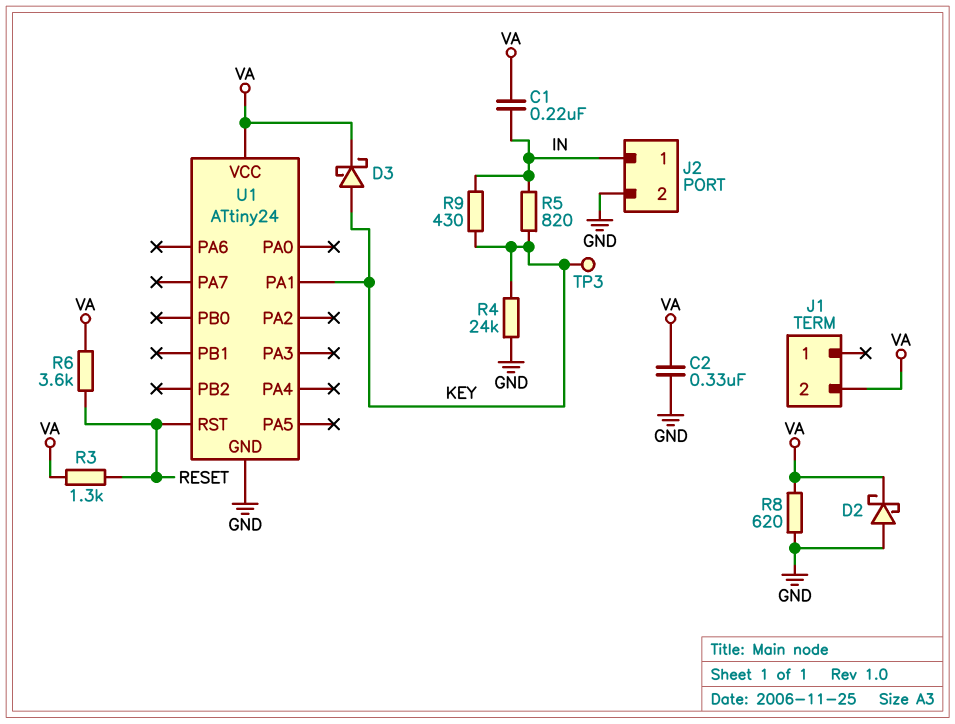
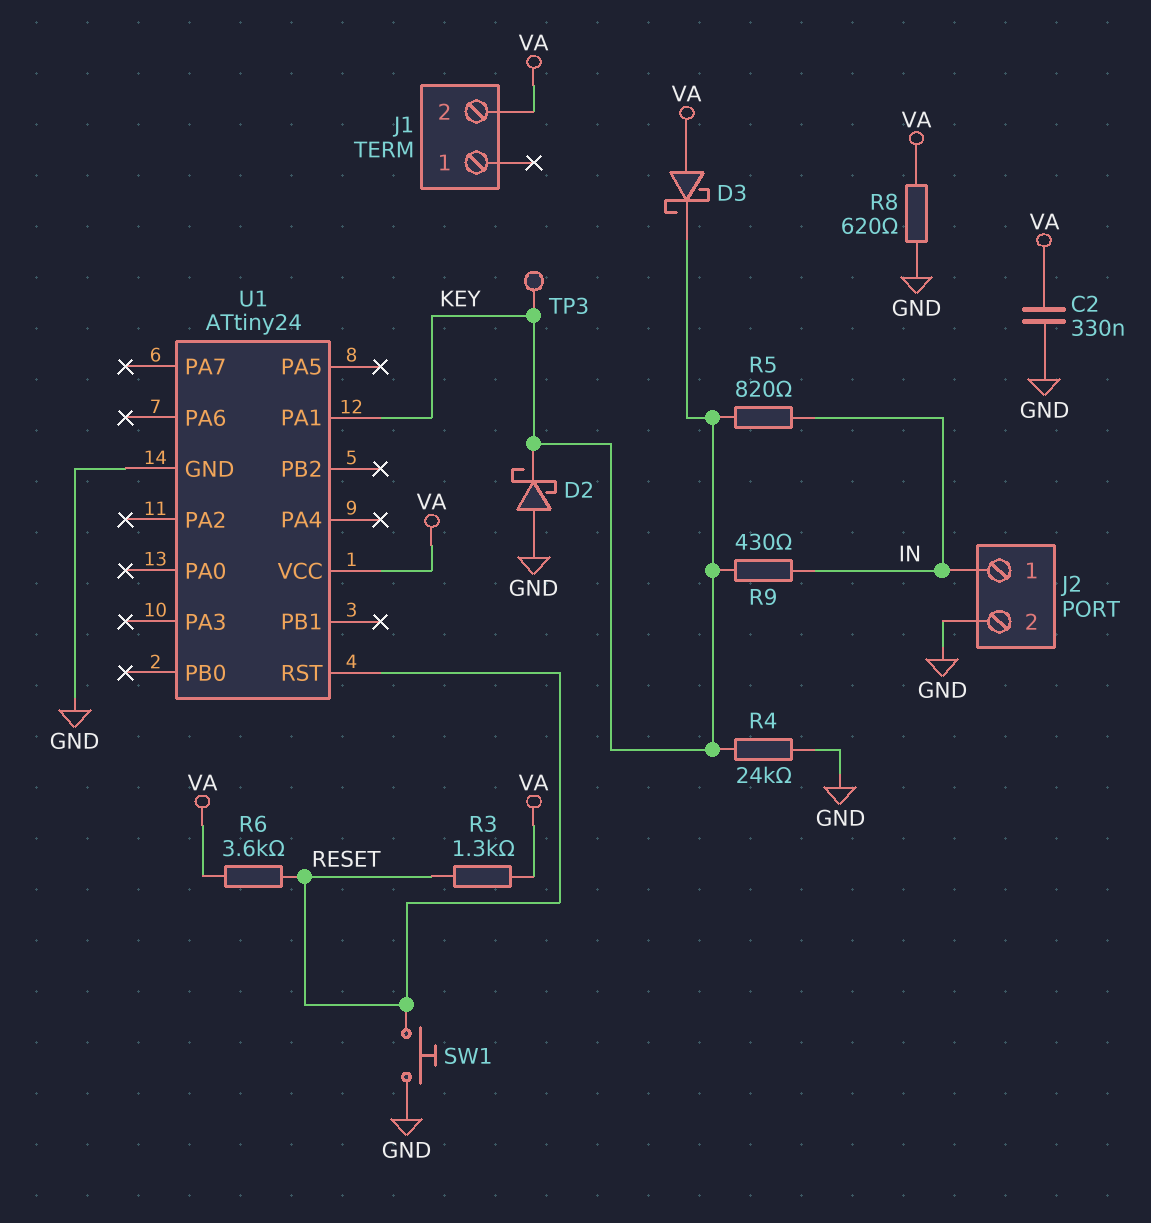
C1: 220nF (IN, VA) -> none
D2: schottky (A GND, K VA) -> schottky (A GND, K KEY)
D3: schottky (A KEY, K VA) -> schottky (A VA, K KEY)
SW1: none -> button (GND, RESET)

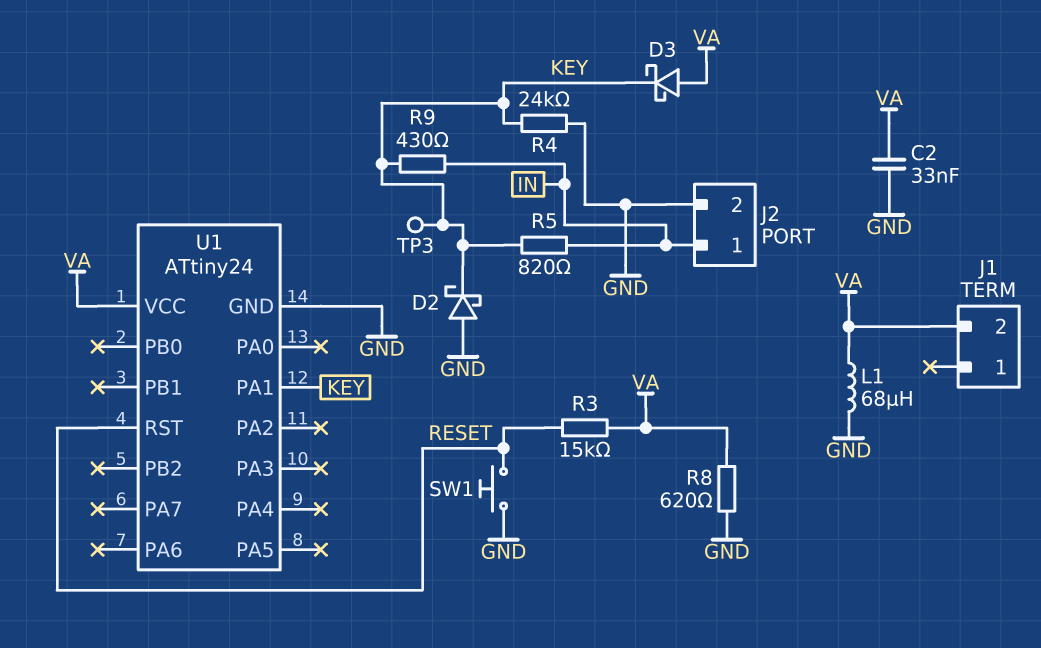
C2: 330nF (GND, VA) -> 33nF (GND, VA)
L1: none -> 68uH (GND, VA)
R3: 1.3k (RESET, VA) -> 15k (RESET, VA)
R6: 3.6k (RESET, VA) -> none

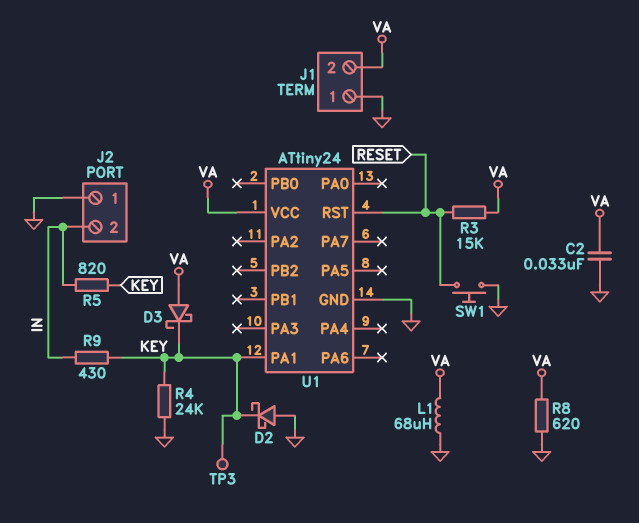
J1 pin 1: none -> GND
J2 pin 1: IN -> GND
J2 pin 2: GND -> IN

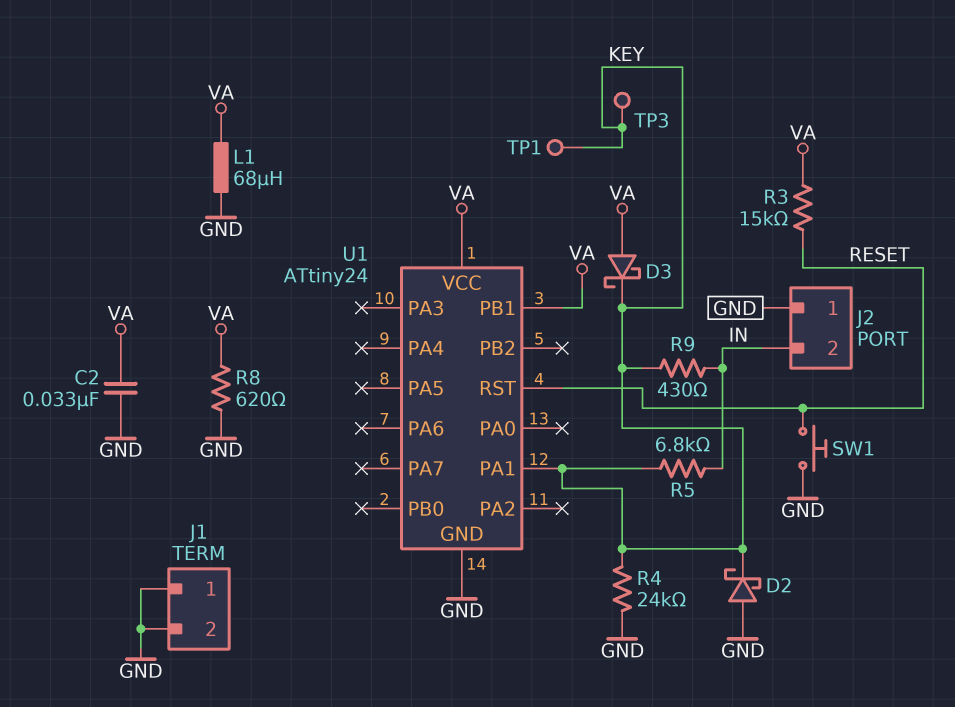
J1 pin 2: VA -> GND
R5: 820 (IN, KEY) -> 6.8k (IN, KEY)
TP1: none -> test point (KEY)
U1 pin PB1: none -> VA

